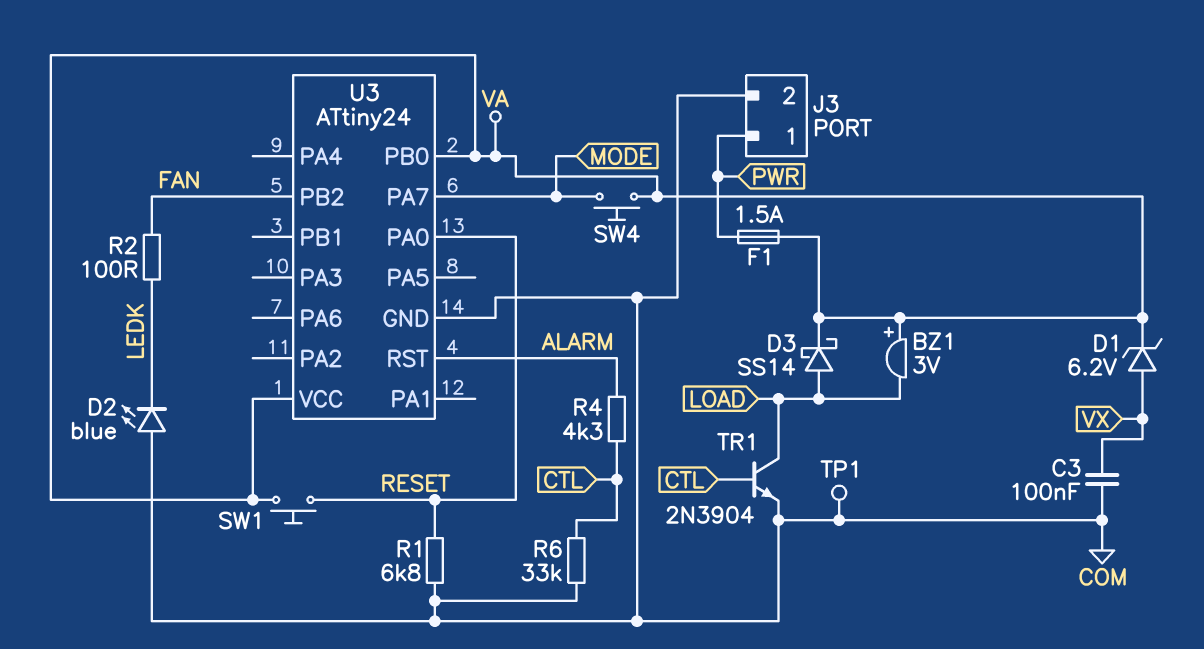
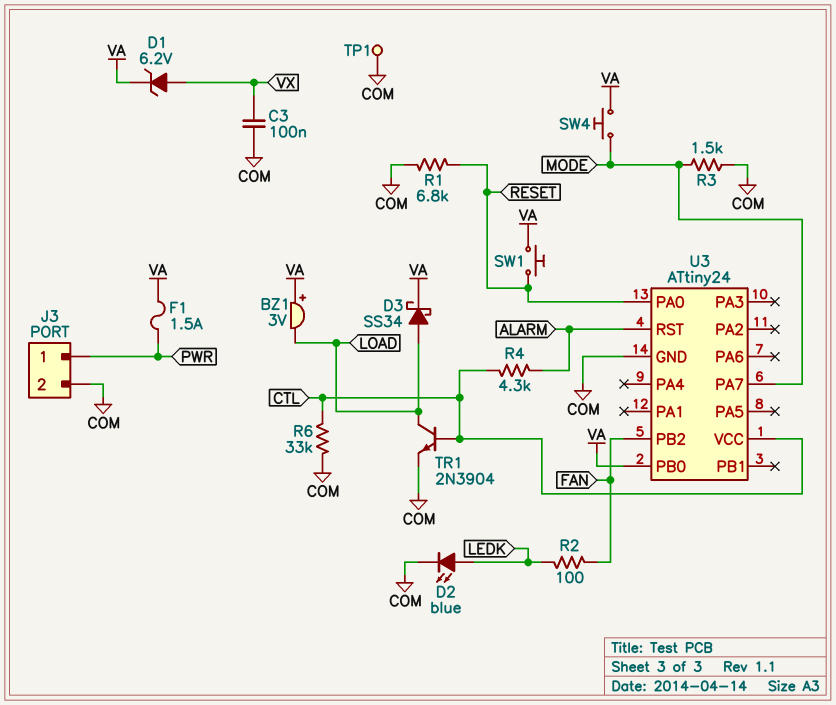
D2: LED blue (A COM, K LEDK) -> LED blue (A LEDK, K COM)
D3: schottky SS14 (A LOAD, K VA) -> schottky SS34 (A LOAD, K VA)
R3: none -> 1.5k (COM, MODE)
U3 pin VCC: VA -> CTL

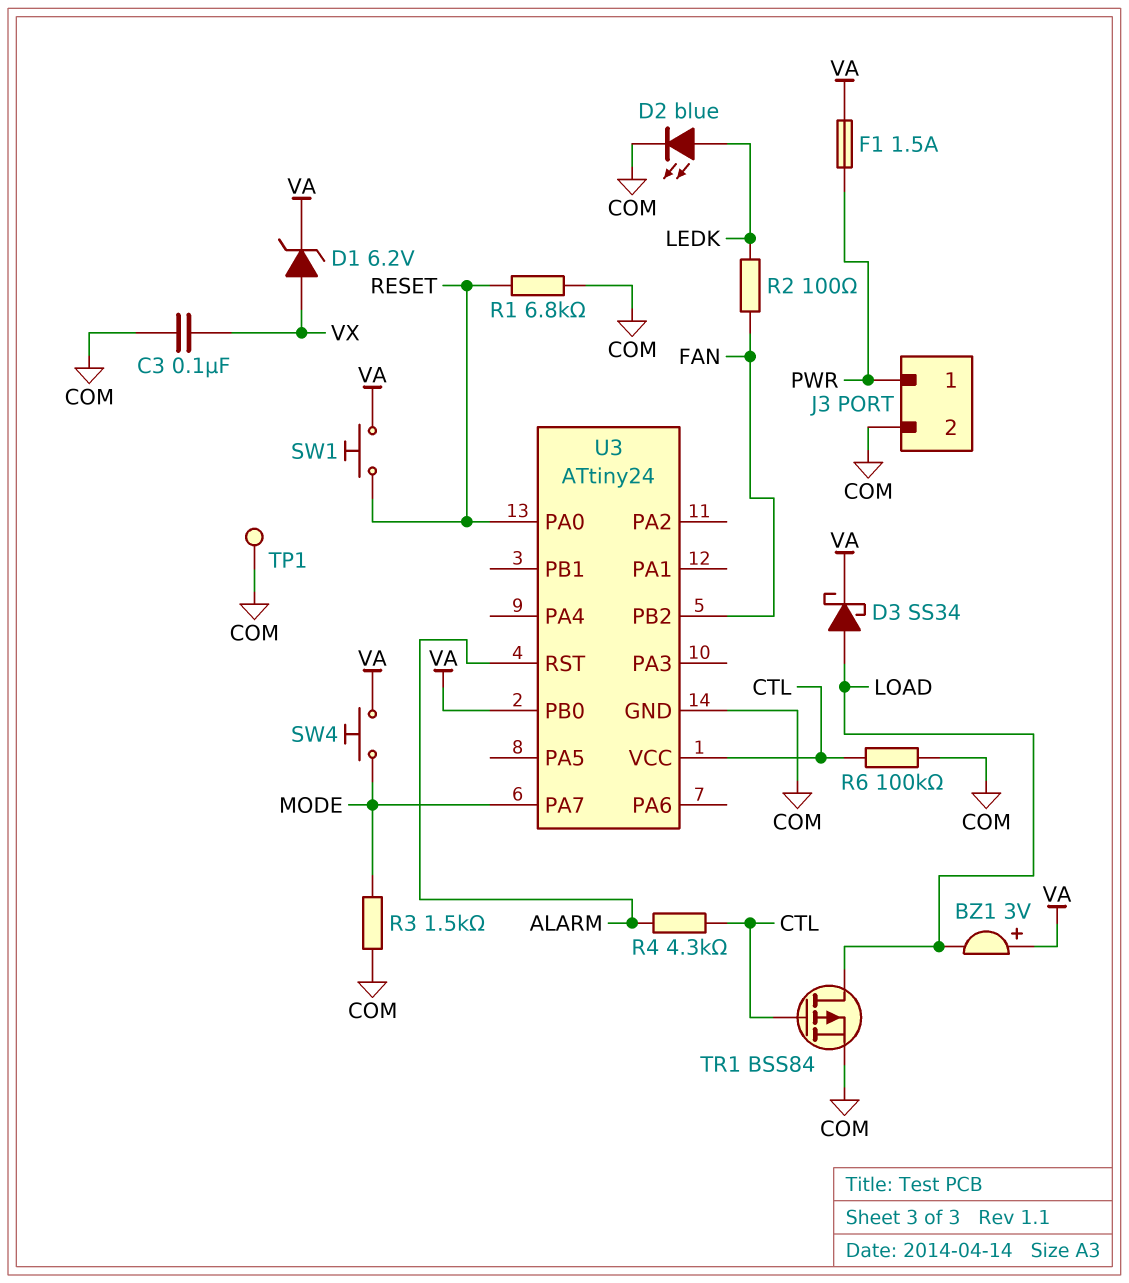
R6: 33k (COM, CTL) -> 100k (COM, CTL)
TR1: NPN 2N3904 (B CTL, C LOAD, E COM) -> PMOS BSS84 (G CTL, D LOAD, S COM)

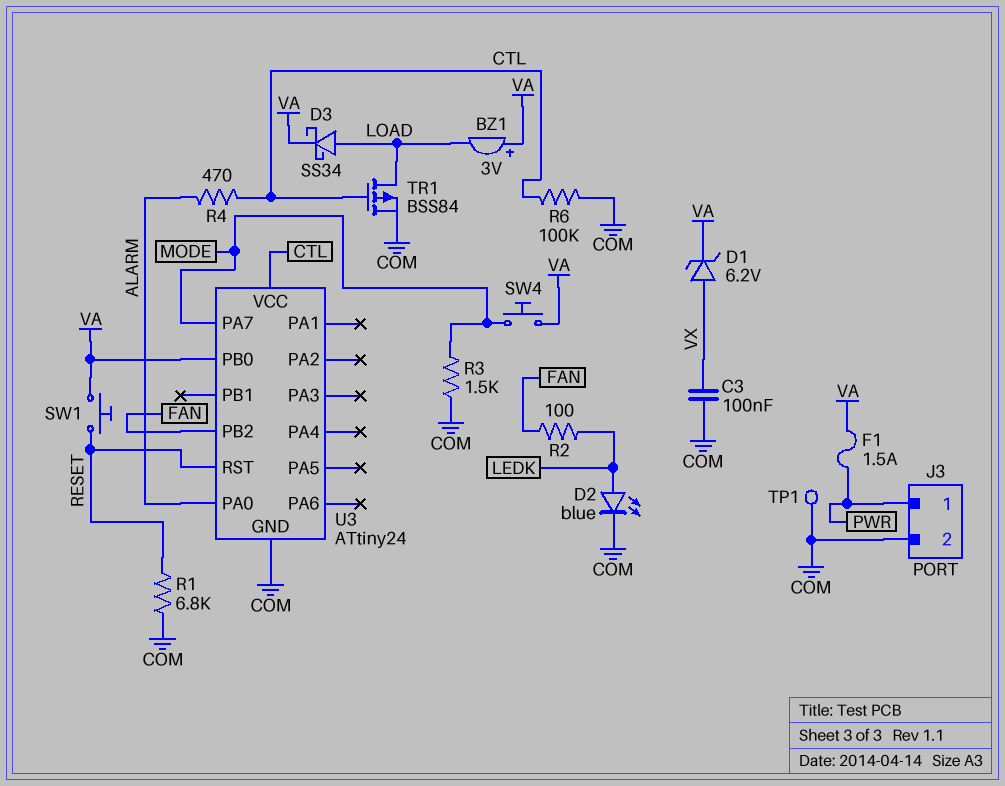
R4: 4.3k (ALARM, CTL) -> 470 (ALARM, CTL)
U3 pin PA0: RESET -> ALARM
U3 pin RST: ALARM -> RESET

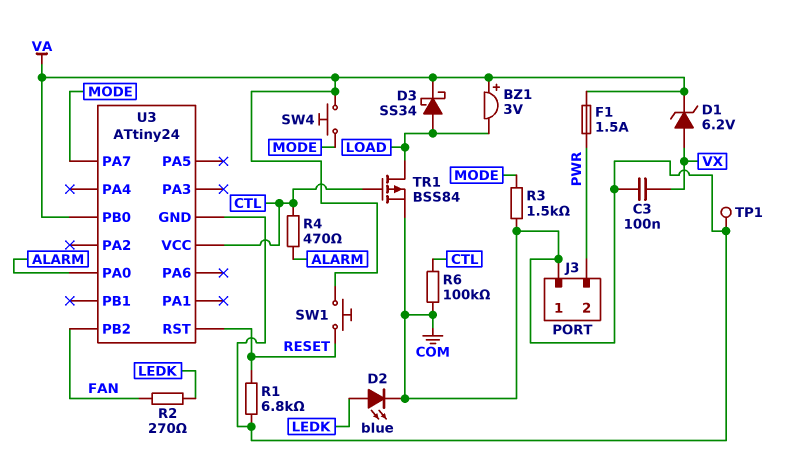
J3 pin 1: PWR -> COM
J3 pin 2: COM -> PWR
R2: 100 (FAN, LEDK) -> 270 (FAN, LEDK)

